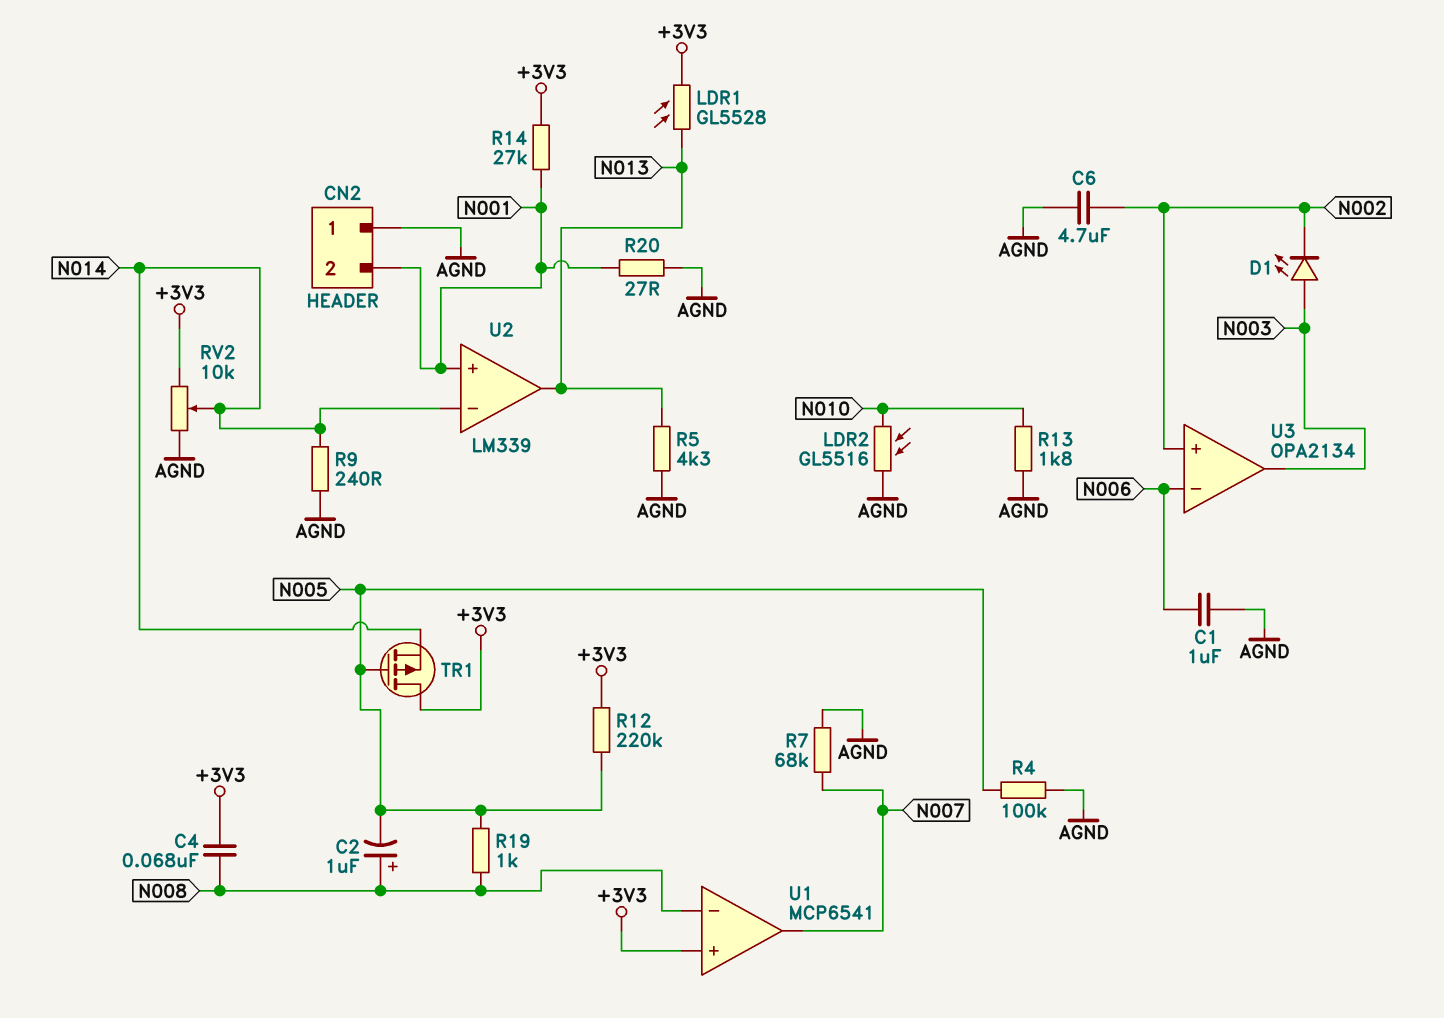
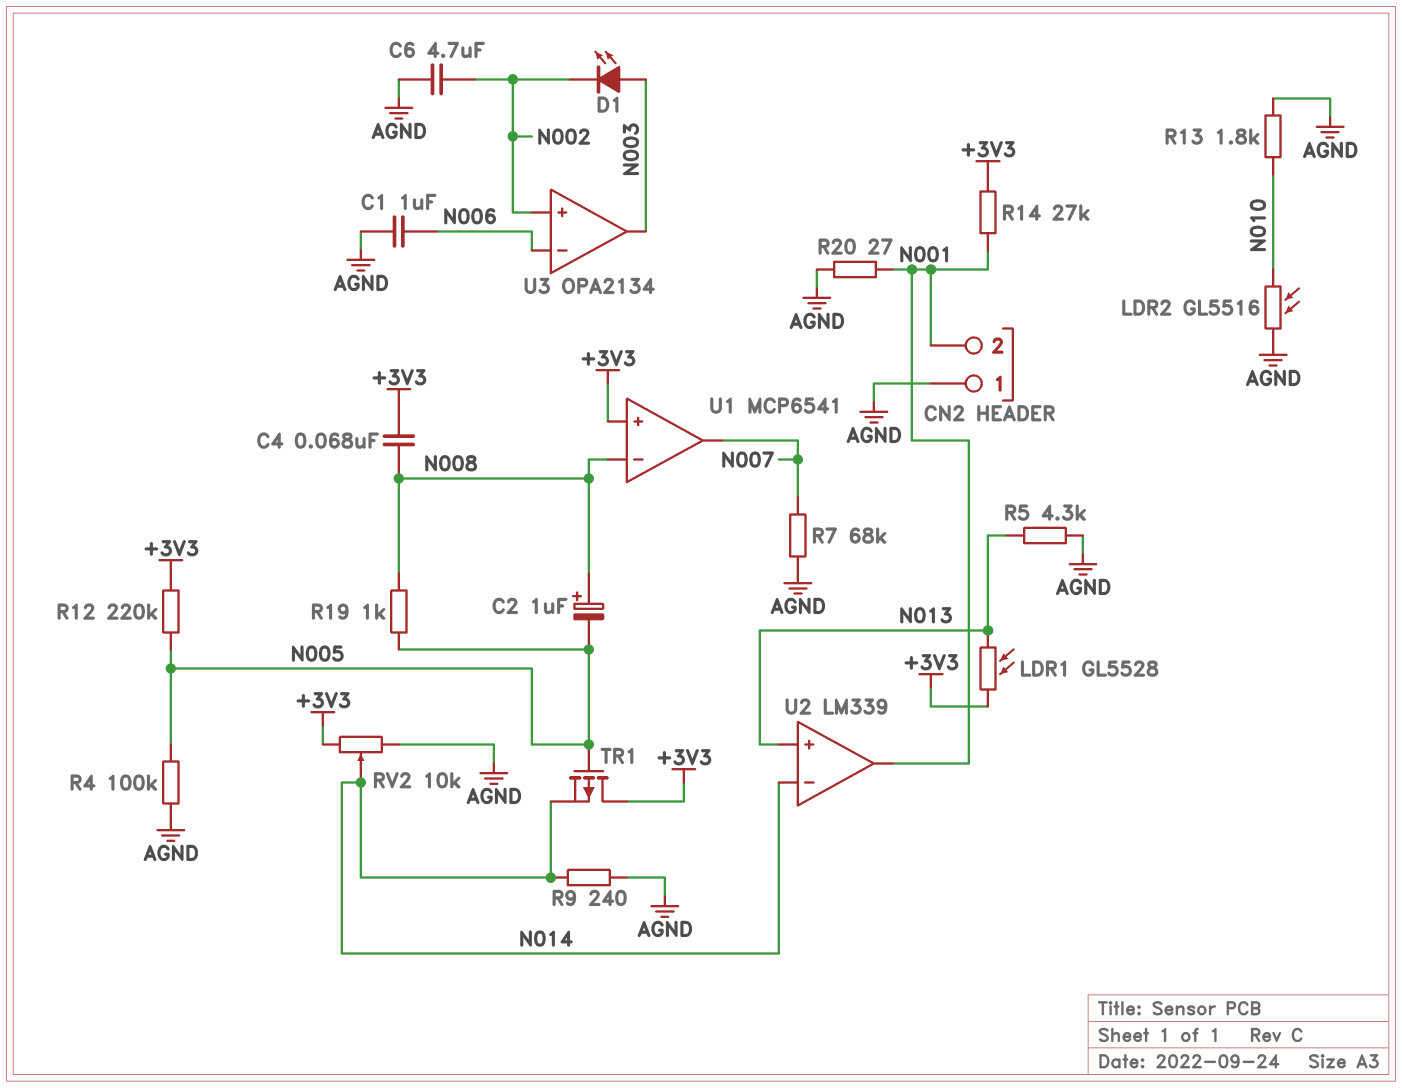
U2 pin in+: N001 -> N013
U2 pin out: N013 -> N001

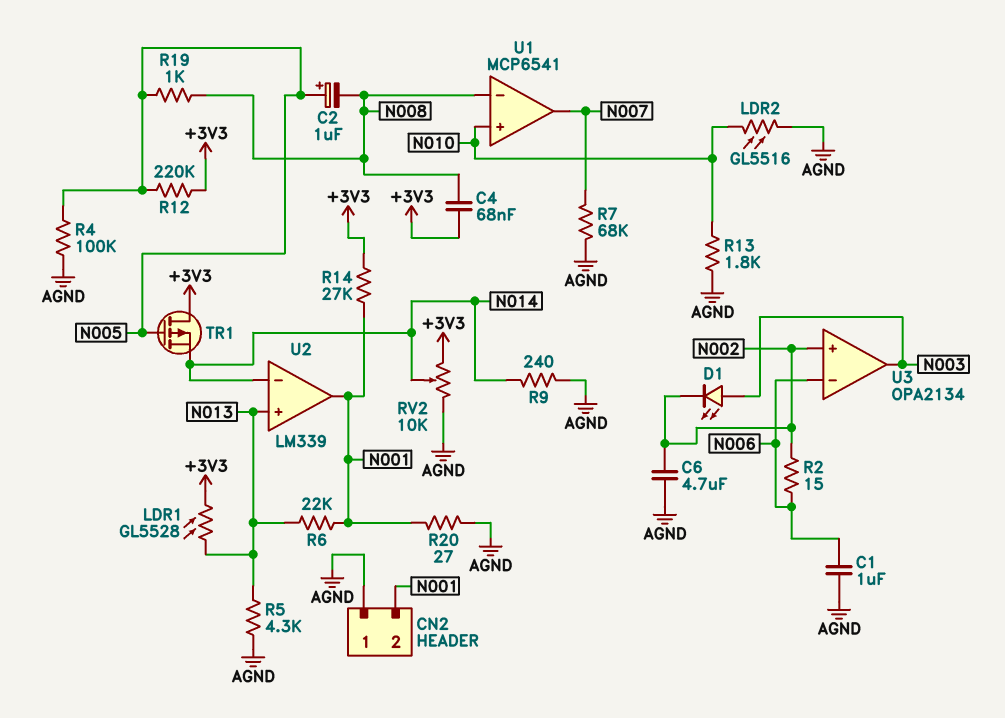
C2: 1uF (plus N008, minus N005) -> 1uF (plus N005, minus N008)
R2: none -> 15 (N002, N006)
R6: none -> 22k (N001, N013)
U1 pin in+: +3V3 -> N010

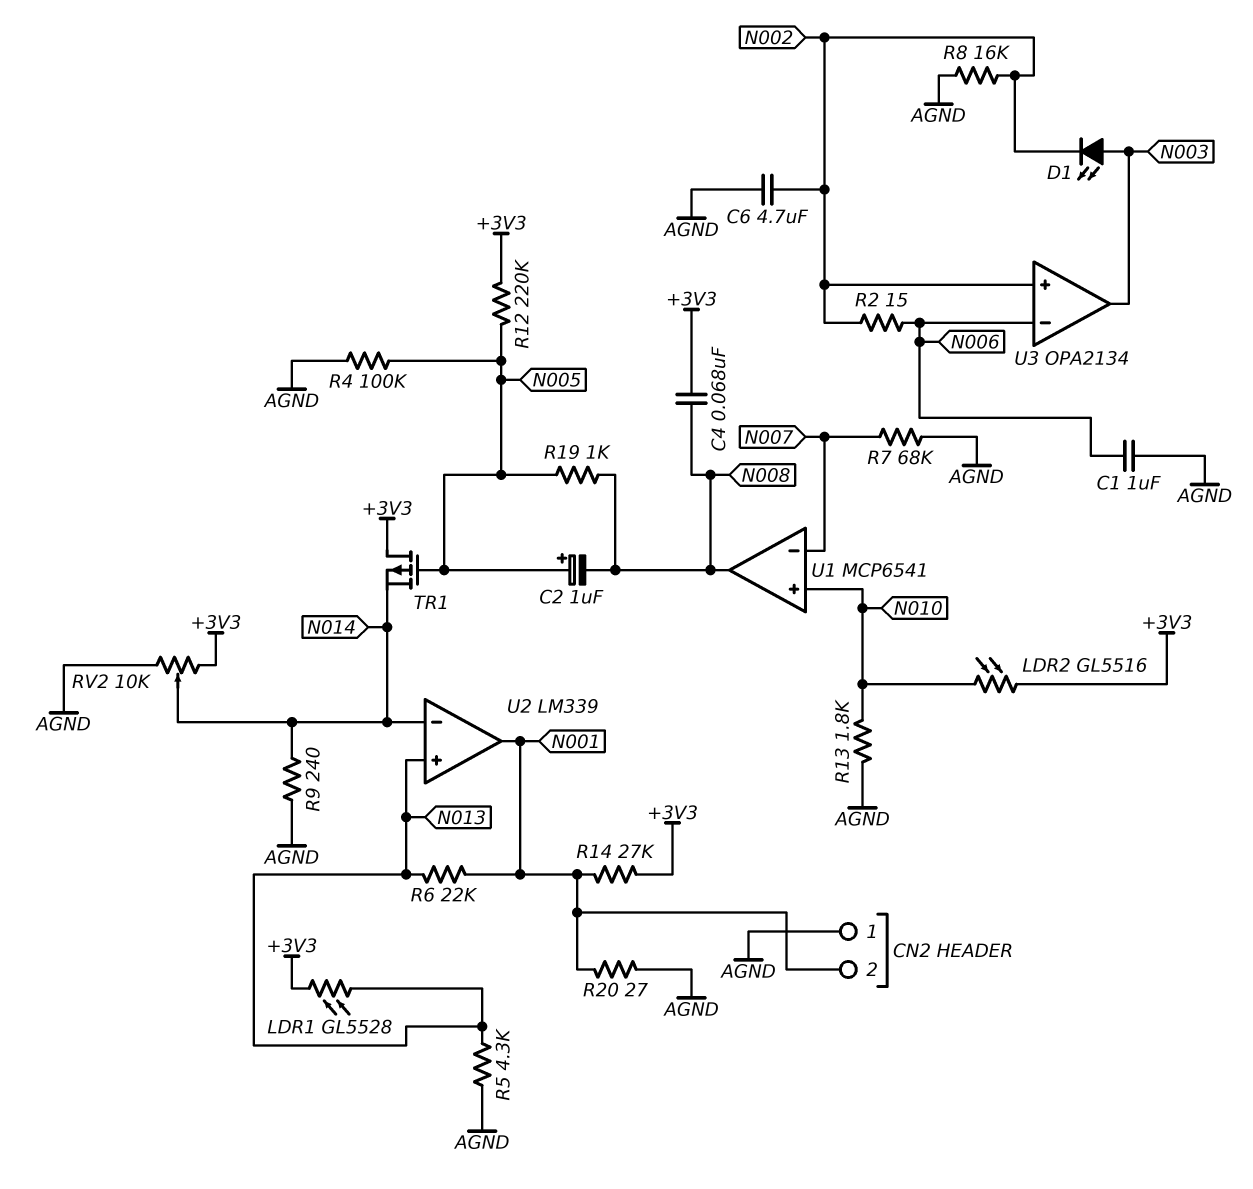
LDR2: GL5516 (AGND, N010) -> GL5516 (+3V3, N010)
R8: none -> 16k (AGND, N002)
U1 pin in-: N008 -> N007
U1 pin out: N007 -> N008

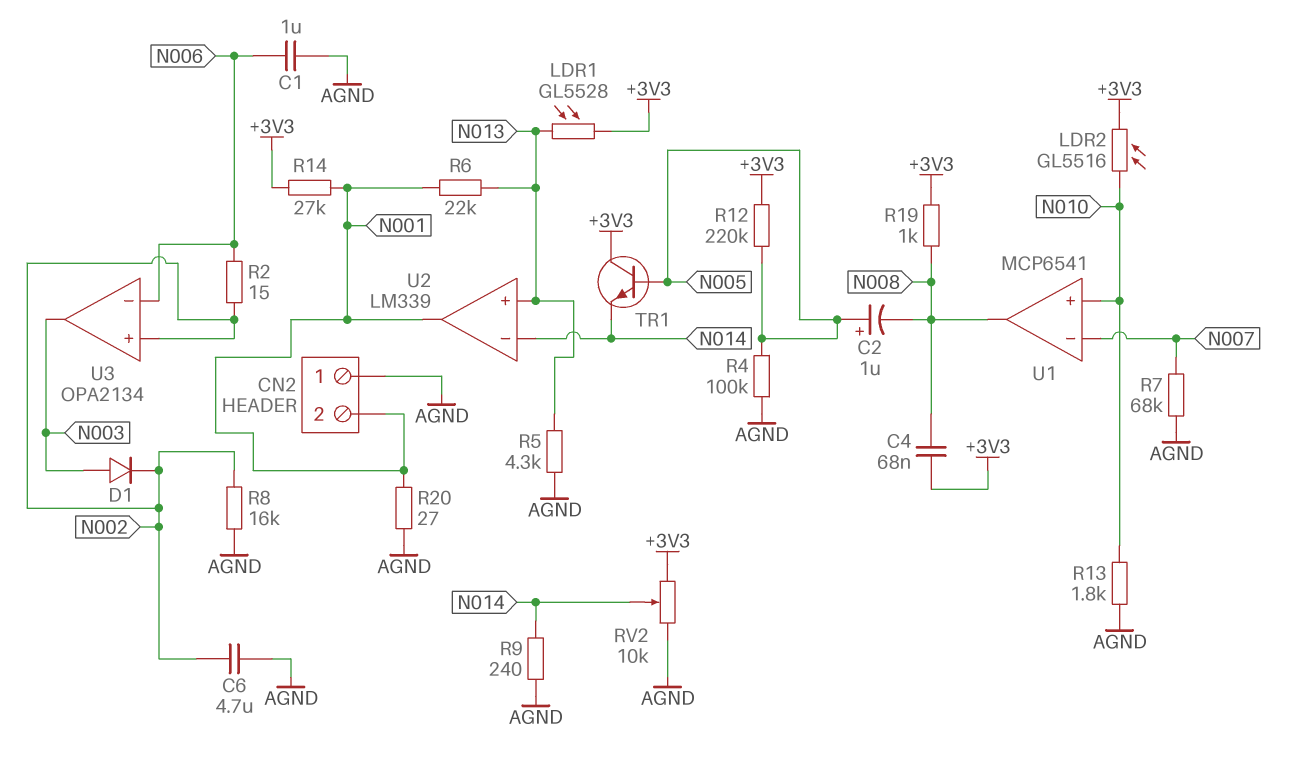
D1: LED (A N003, K N002) -> diode (A N003, K N002)
R19: 1k (N005, N008) -> 1k (+3V3, N008)
TR1: PMOS (G N005, D +3V3, S N014) -> NPN (B N005, C +3V3, E N014)

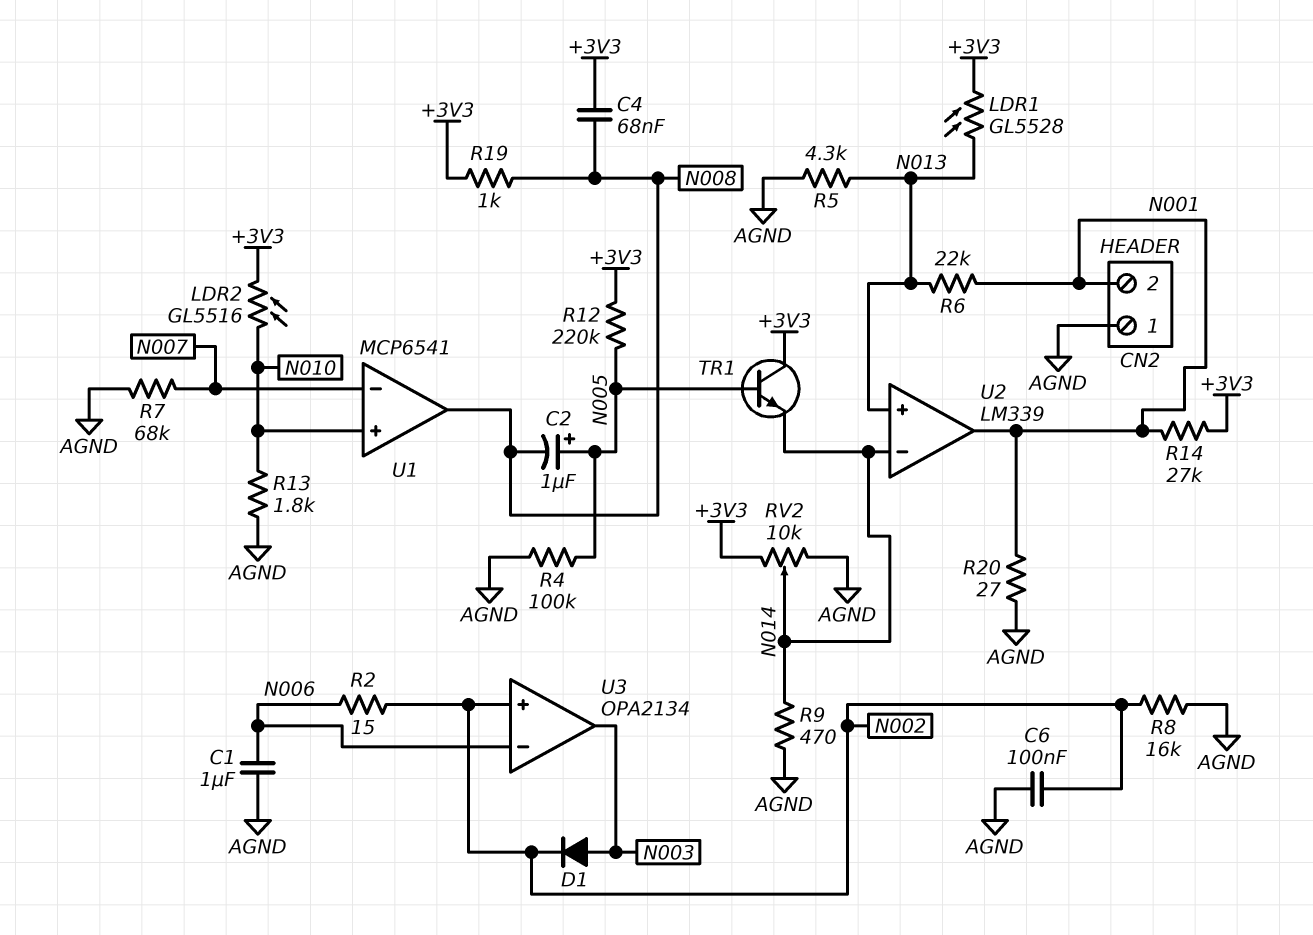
C6: 4.7uF (AGND, N002) -> 100nF (AGND, N002)
R9: 240 (AGND, N014) -> 470 (AGND, N014)

